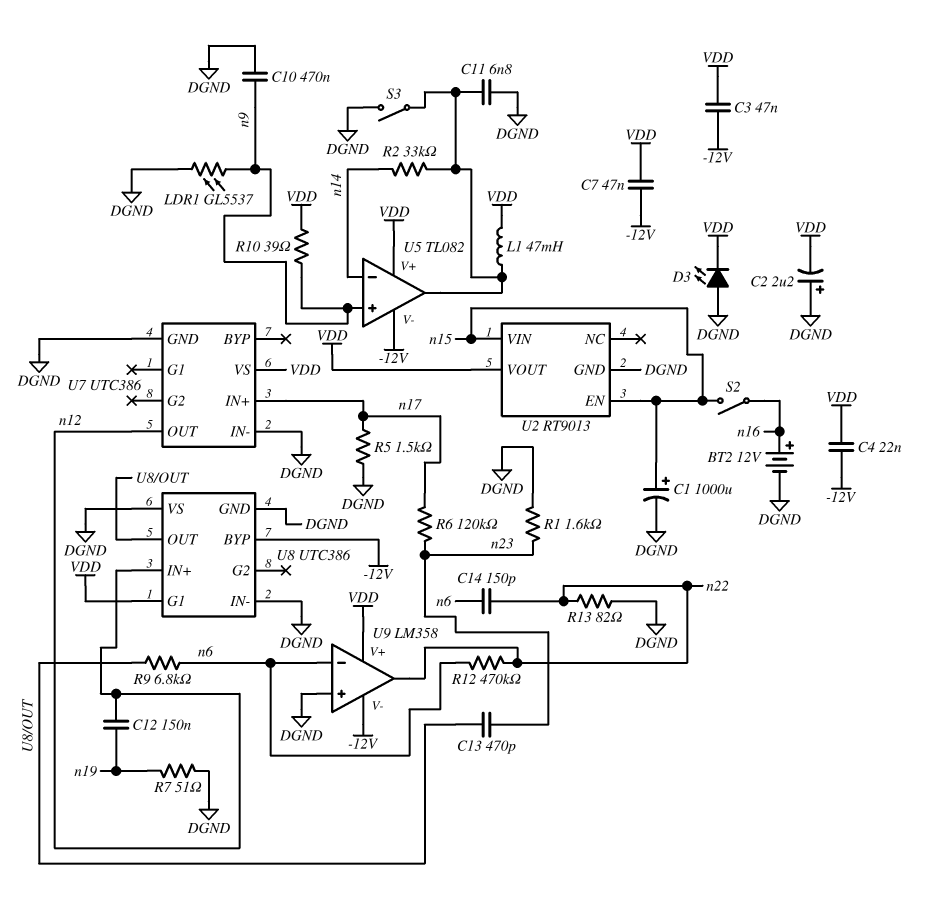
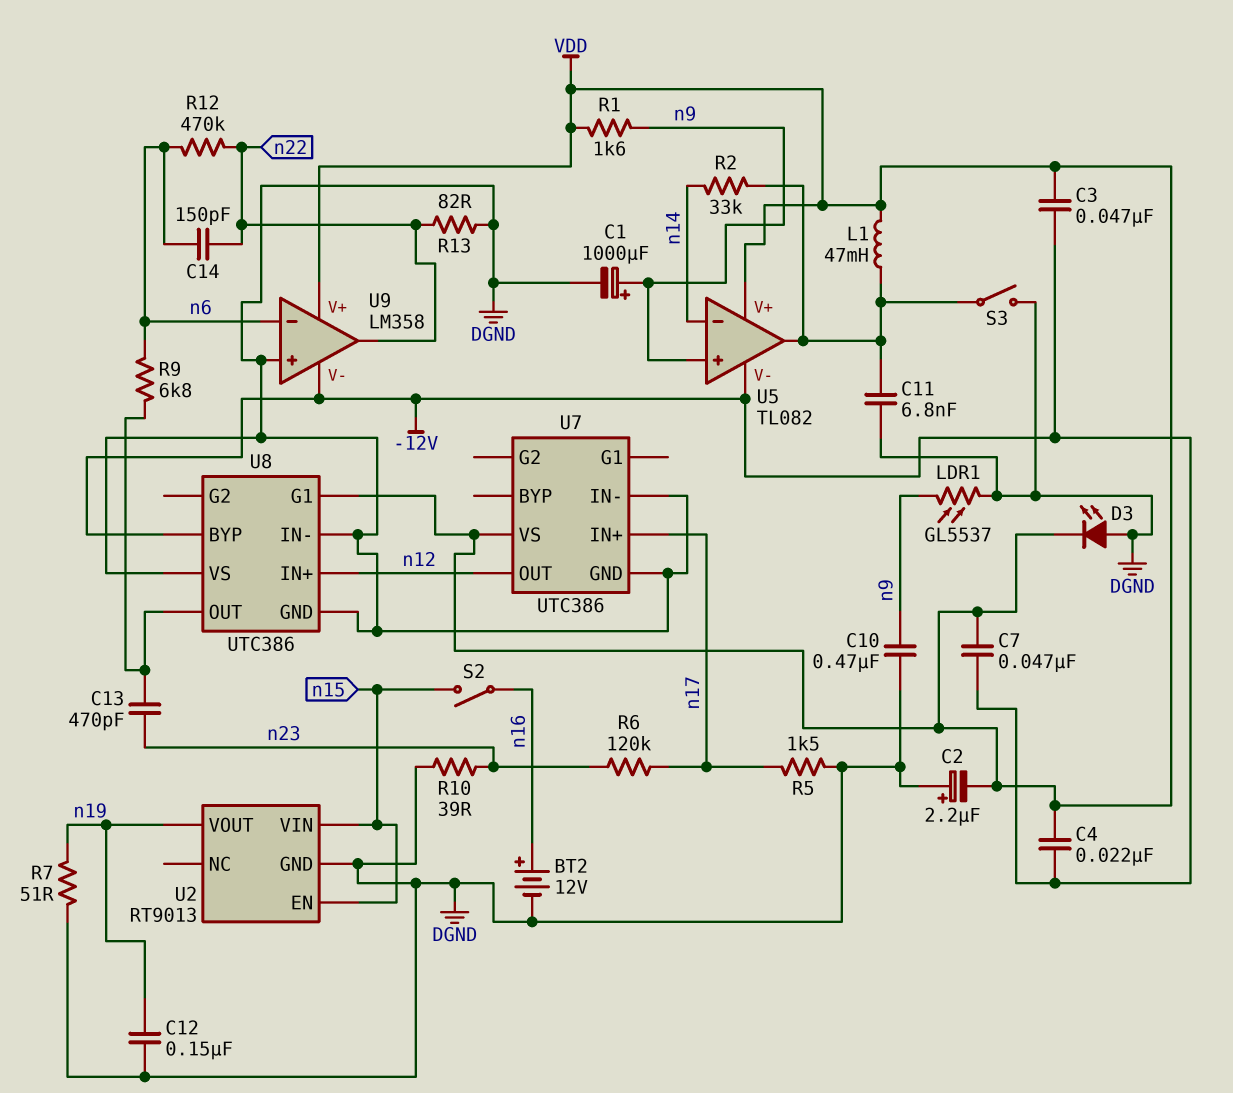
C1: 1000uF (plus n15, minus DGND) -> 1000uF (plus n9, minus DGND)
C12: 150nF (n12, n19) -> 150nF (DGND, n19)
R1: 1.6k (DGND, n23) -> 1.6k (VDD, n9)
R10: 39 (VDD, n9) -> 39 (DGND, n23)
U2 pin VOUT: VDD -> n19

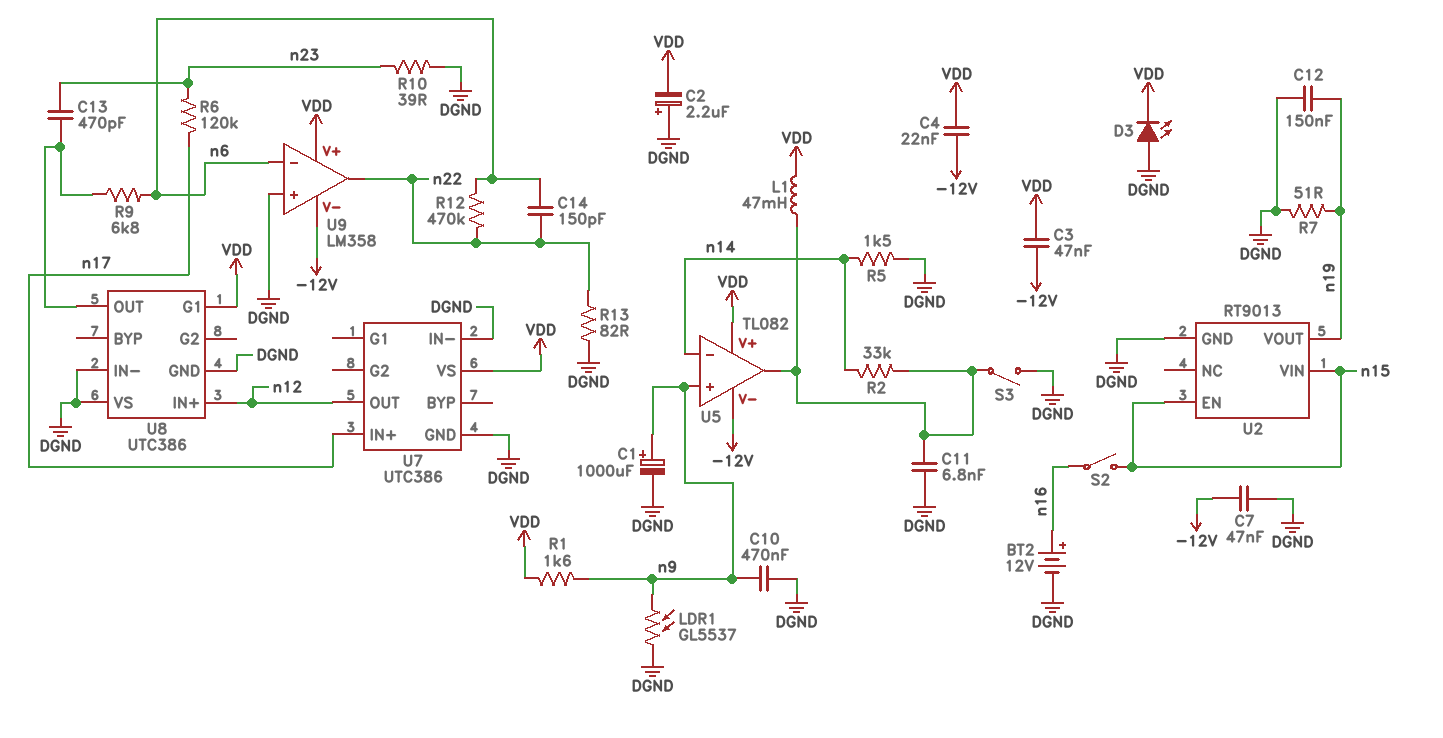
C7: 47nF (-12V, VDD) -> 47nF (-12V, DGND)
R5: 1.5k (DGND, n17) -> 1.5k (DGND, n14)
U8 pin BYP: -12V -> none

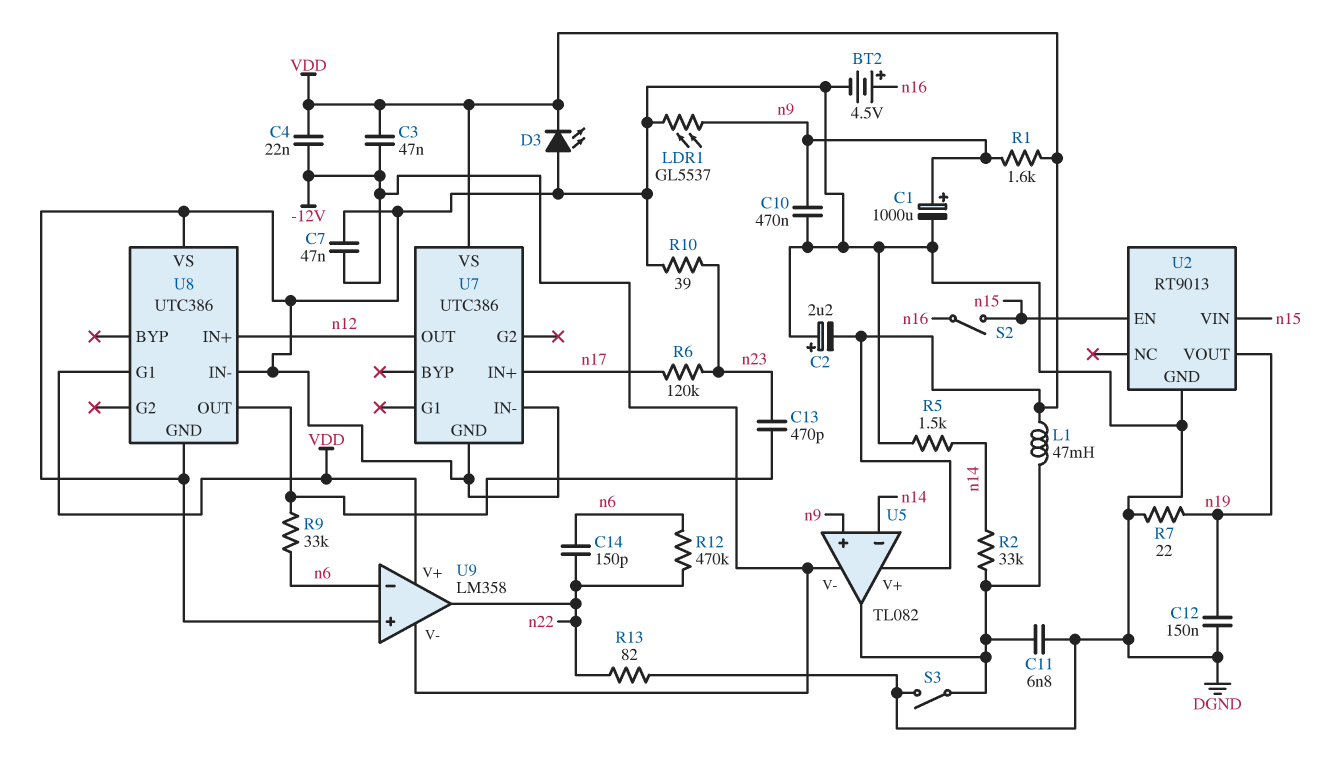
BT2: 12V (plus n16, minus DGND) -> 4.5V (plus n16, minus DGND)
R7: 51 (DGND, n19) -> 22 (DGND, n19)
R9: 6.8k (U8/OUT, n6) -> 33k (U8/OUT, n6)

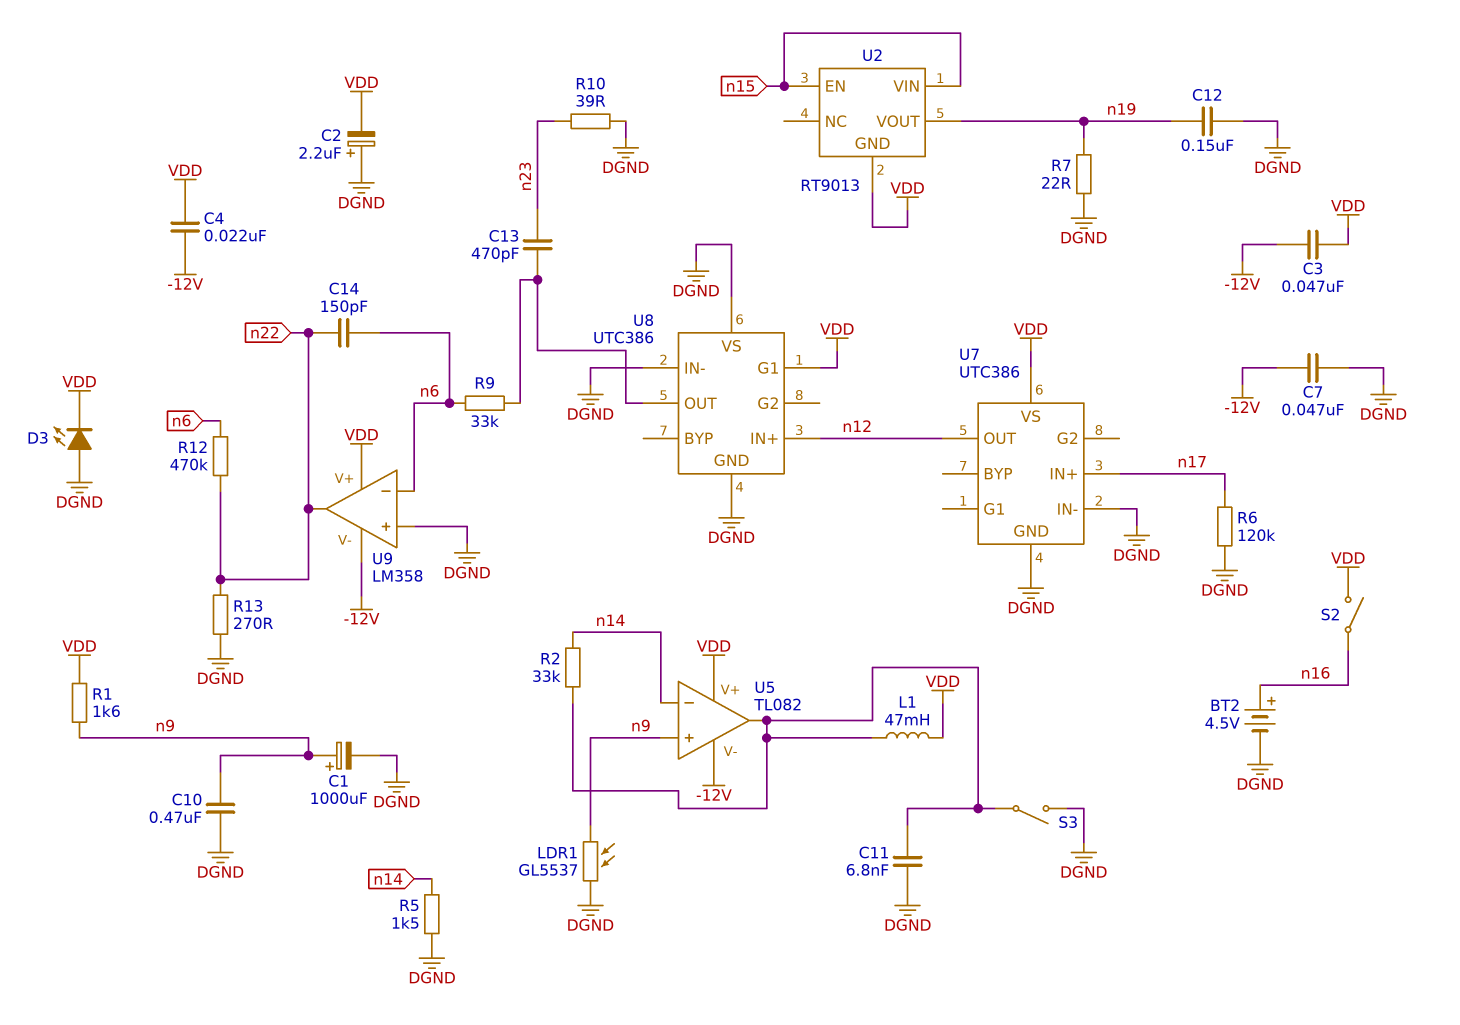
R6: 120k (n17, n23) -> 120k (DGND, n17)
R13: 82 (DGND, n22) -> 270 (DGND, n22)
S2: switch (n15, n16) -> switch (VDD, n16)
U2 pin GND: DGND -> VDD

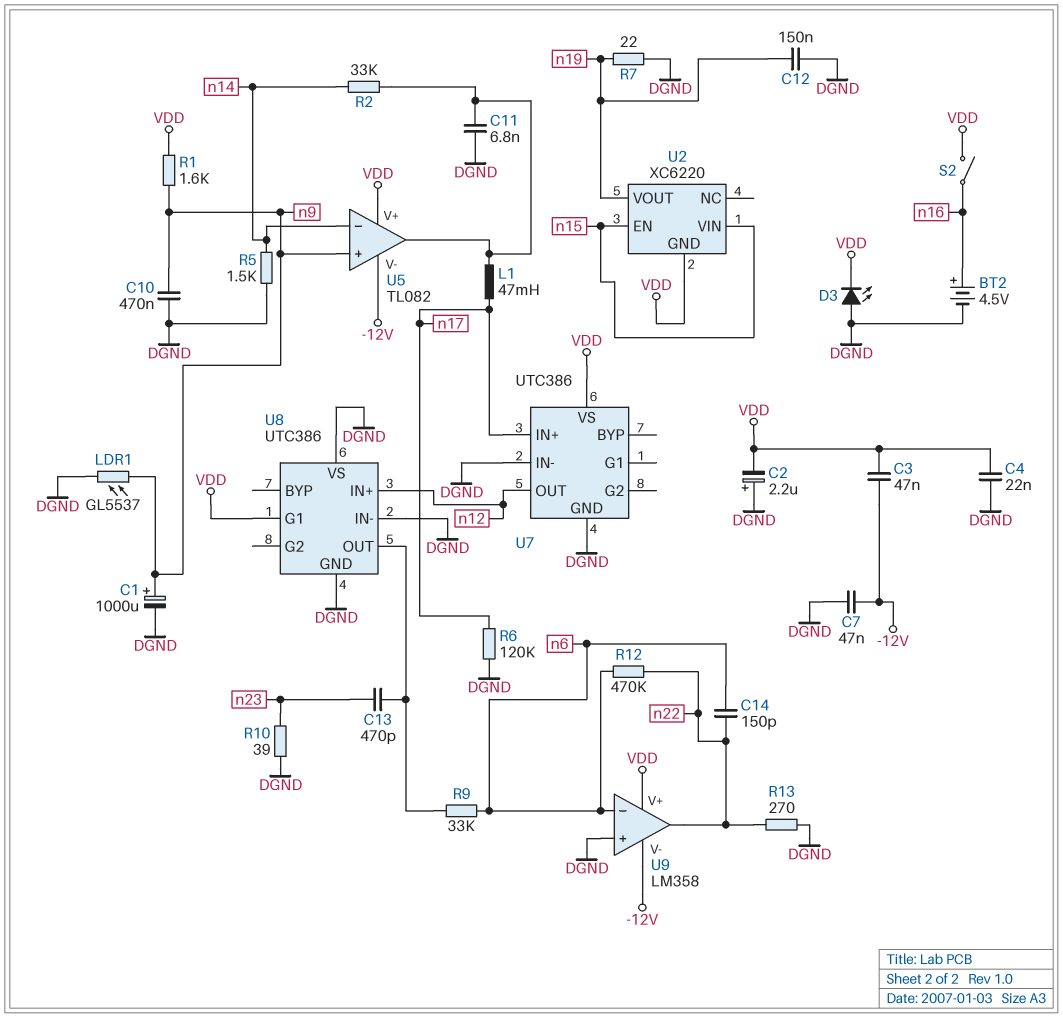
C4: 22nF (-12V, VDD) -> 22nF (DGND, VDD)
L1: 47mH (U5/out, VDD) -> 47mH (U5/out, n17)
S3: switch (DGND, U5/out) -> none
U2: RT9013 -> XC6220

